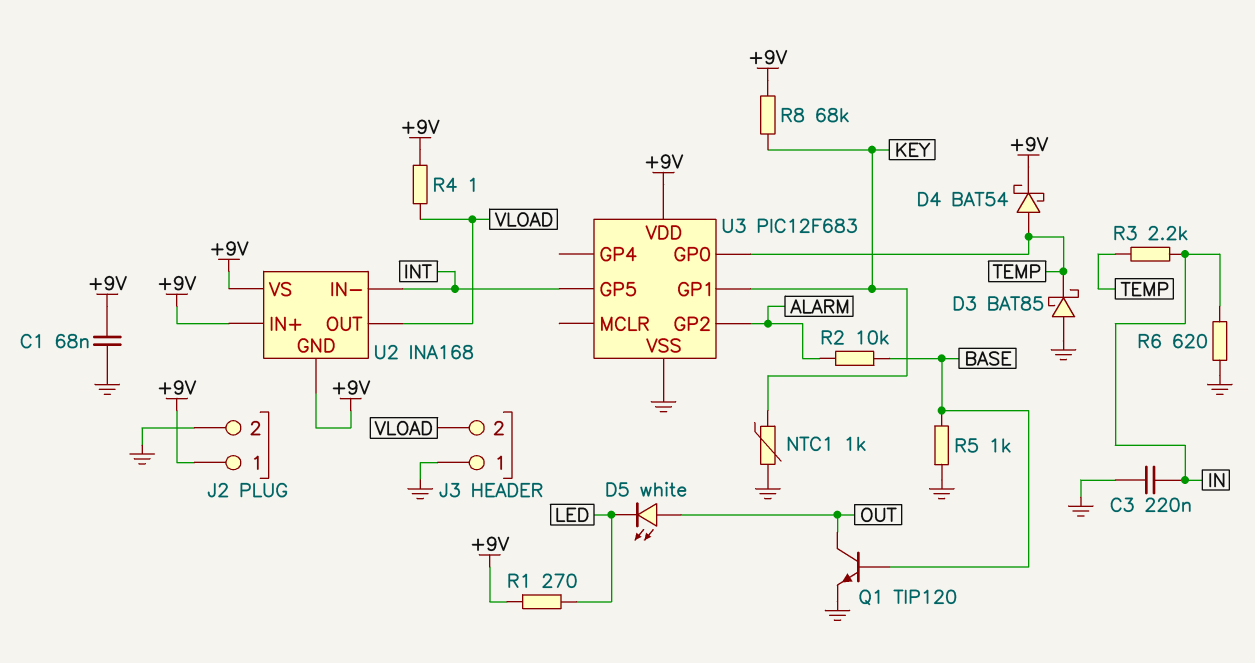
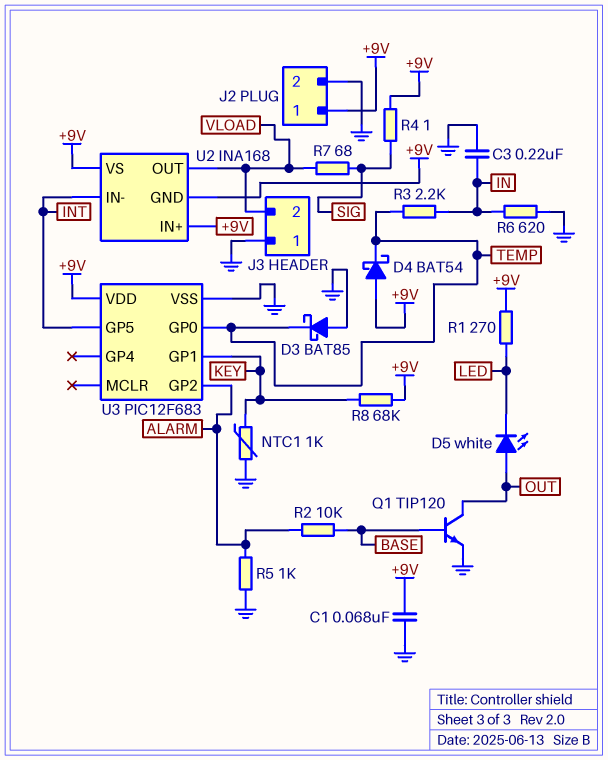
D4: schottky BAT54 (A TEMP, K +9V) -> schottky BAT54 (A +9V, K TEMP)
R4: 1 (+9V, VLOAD) -> 1 (+9V, SIG)
R5: 1k (BASE, GND) -> 1k (ALARM, GND)
R7: none -> 68 (SIG, VLOAD)

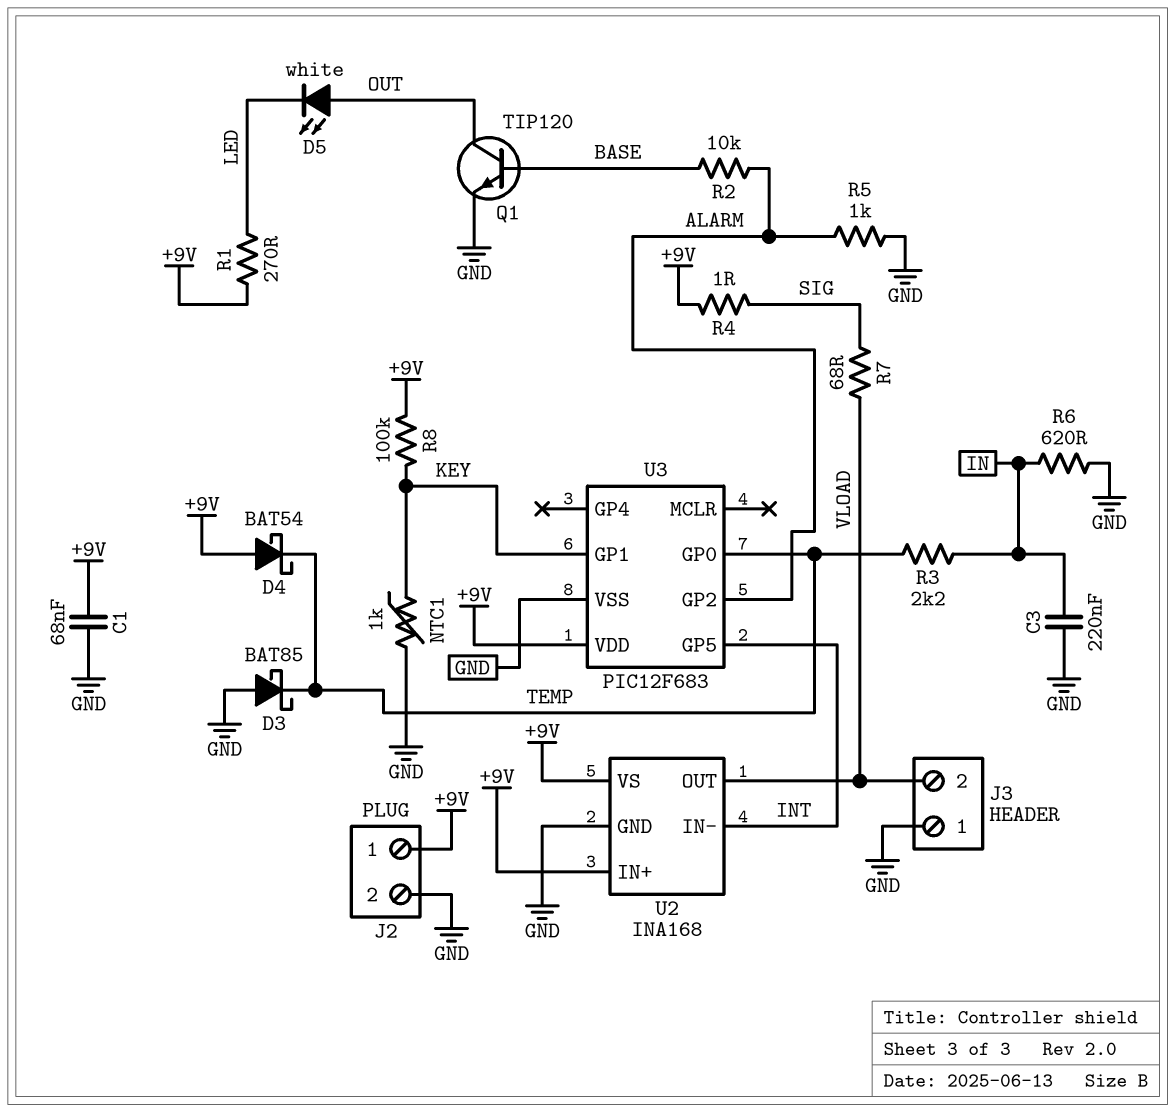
R8: 68k (+9V, KEY) -> 100k (+9V, KEY)
U2 pin GND: +9V -> GND

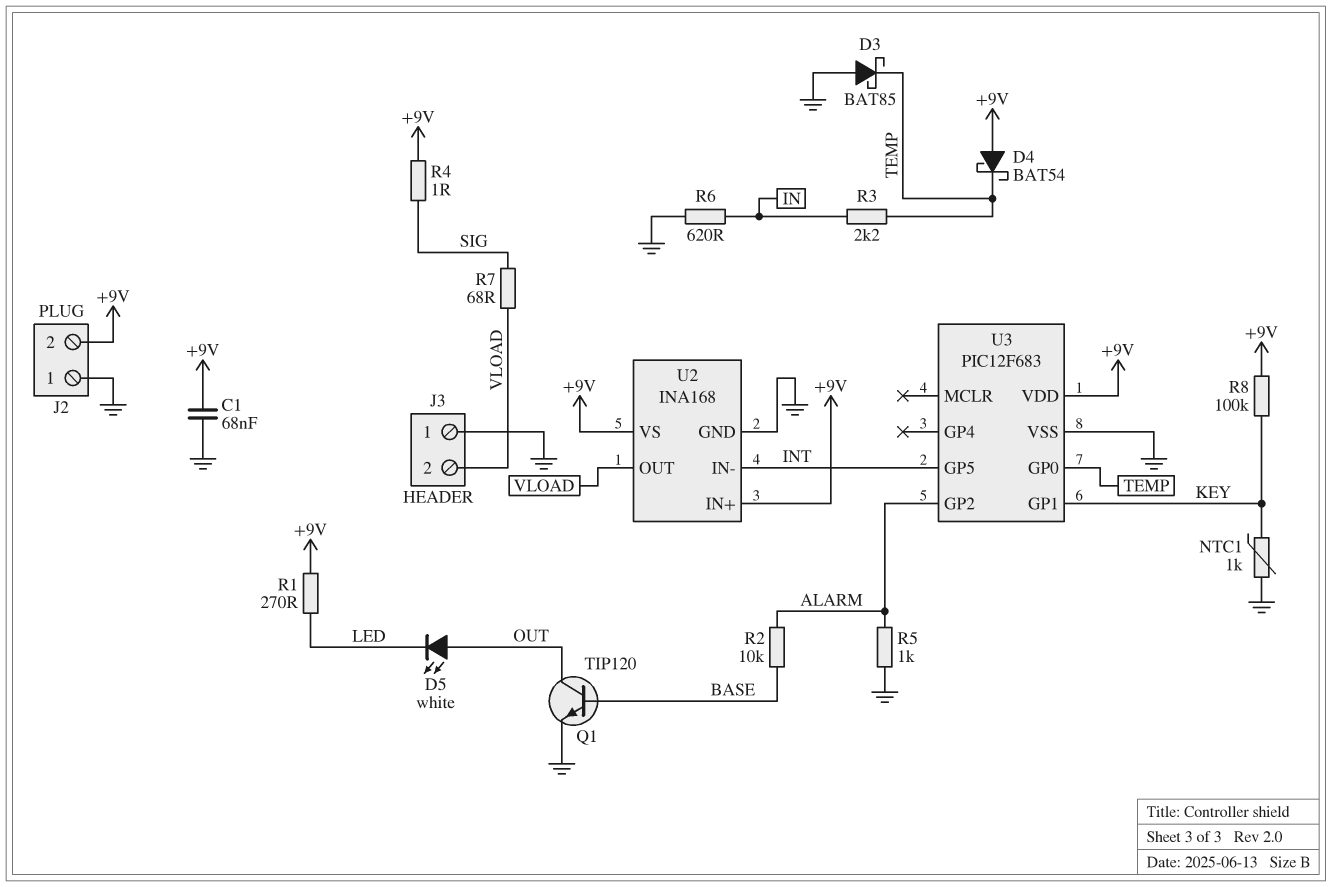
C3: 220nF (GND, IN) -> none
J2 pin 1: +9V -> GND
J2 pin 2: GND -> +9V

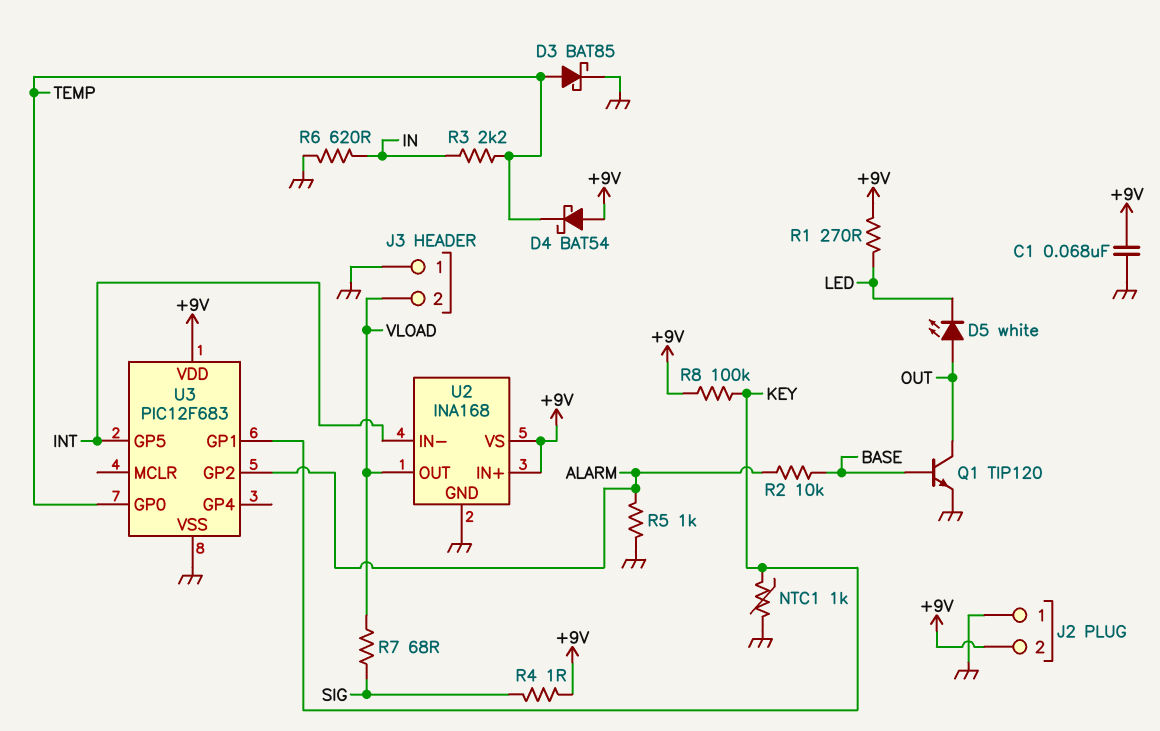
D3: schottky BAT85 (A GND, K TEMP) -> schottky BAT85 (A TEMP, K GND)

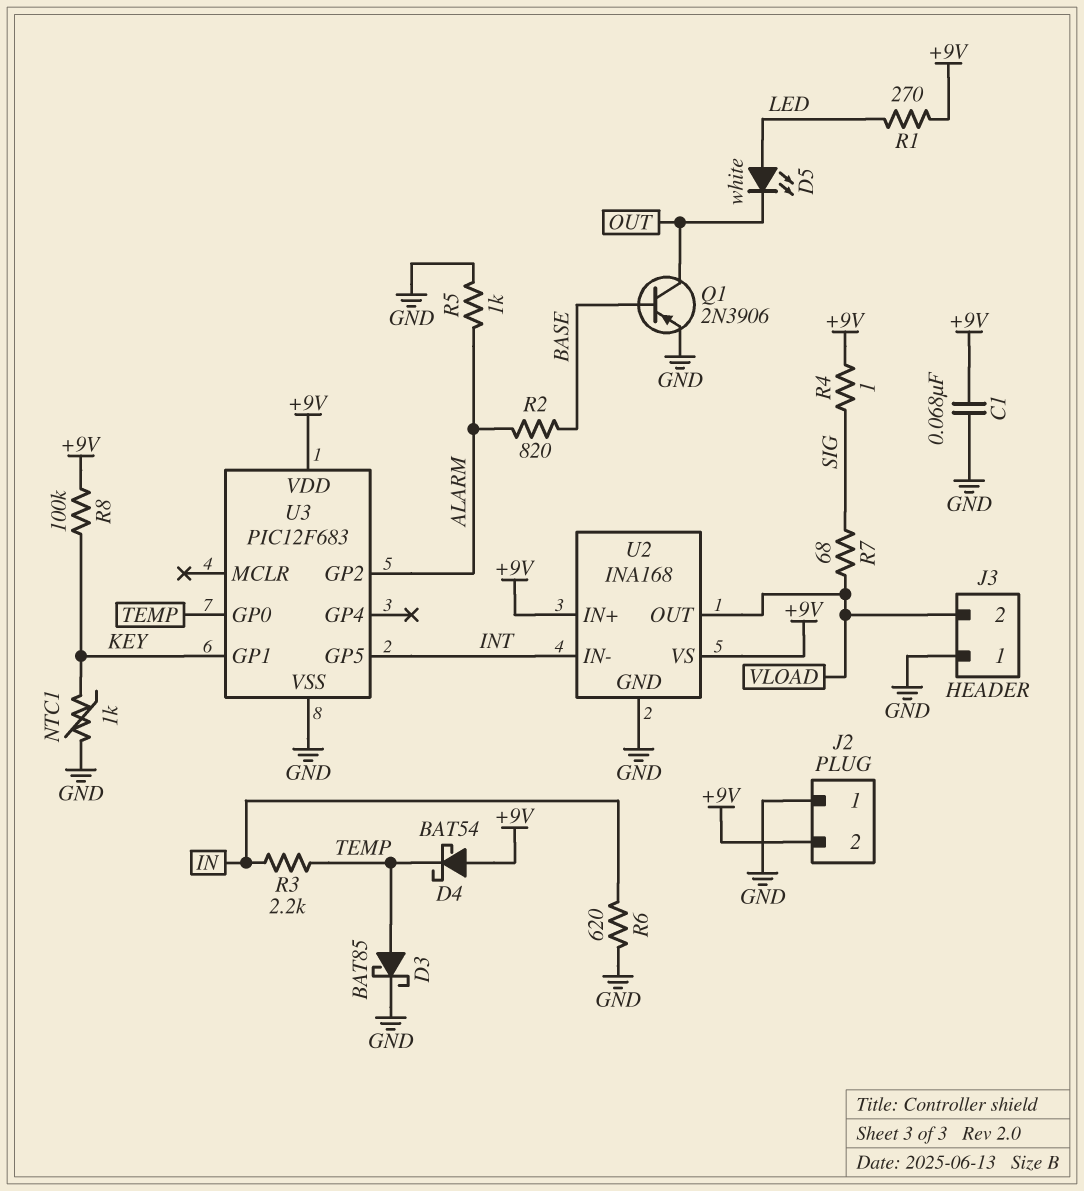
D5: LED white (A OUT, K LED) -> LED white (A LED, K OUT)
Q1: NPN TIP120 (B BASE, C OUT, E GND) -> PNP 2N3906 (B BASE, C OUT, E GND)
R2: 10k (ALARM, BASE) -> 820 (ALARM, BASE)

